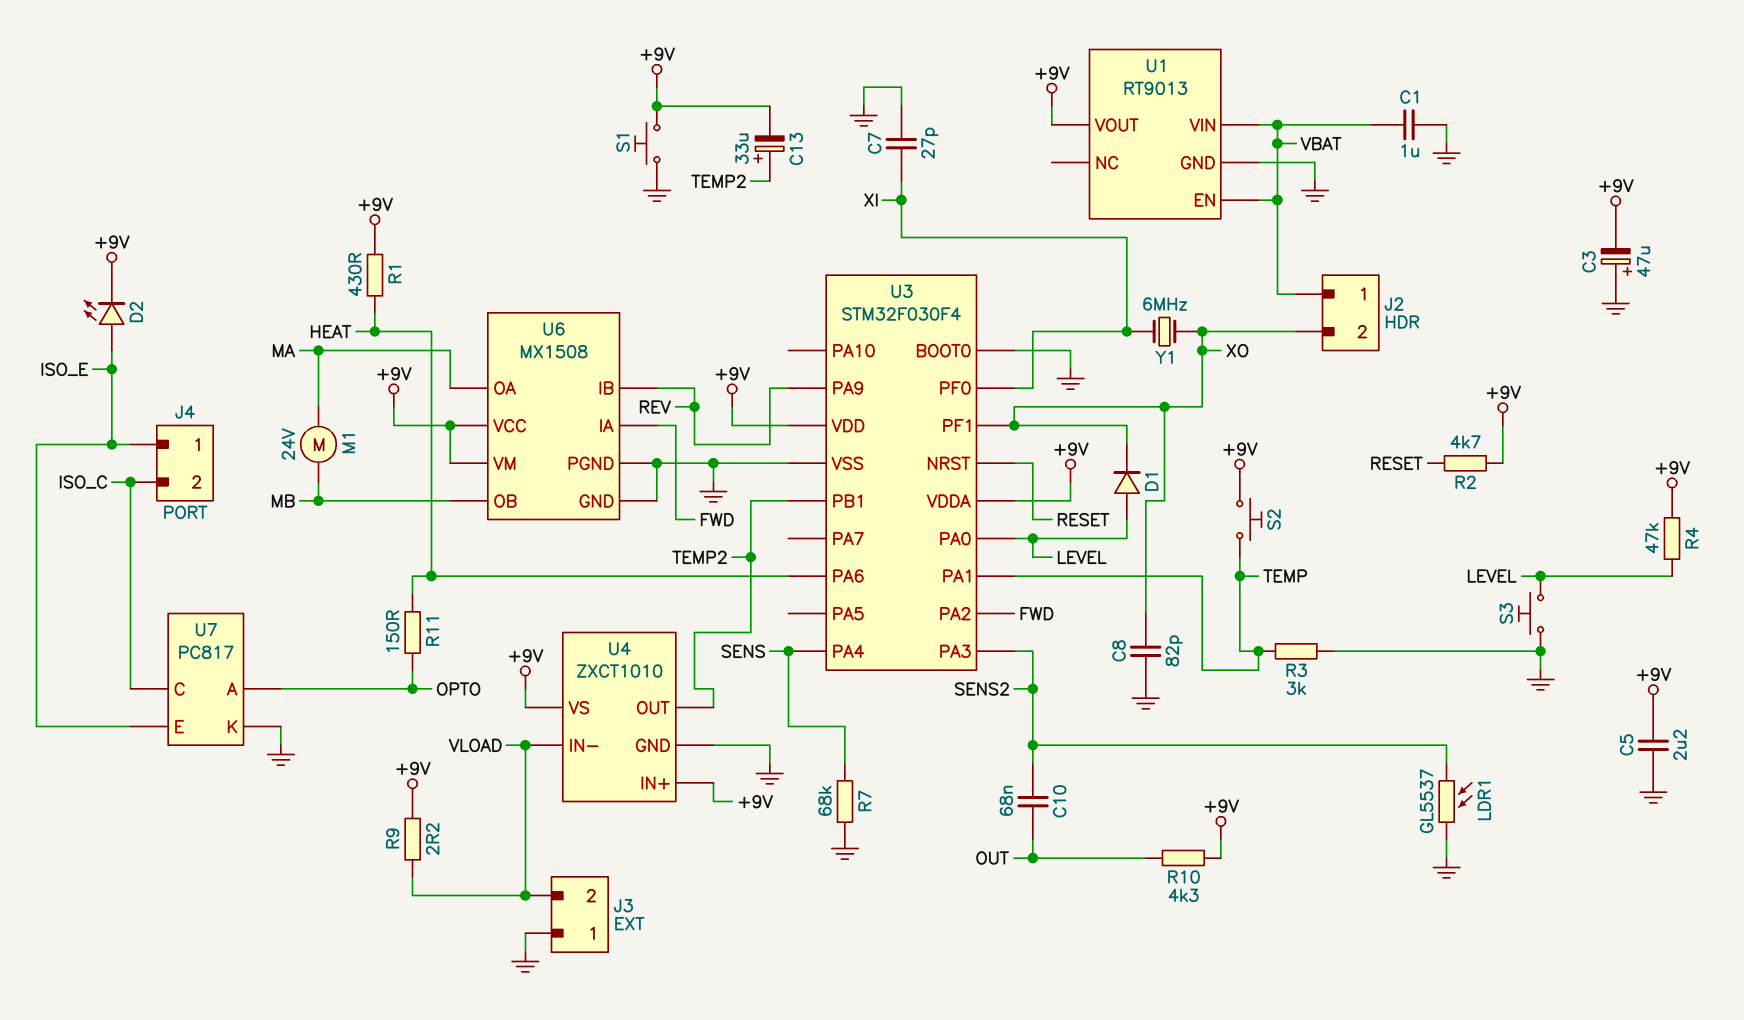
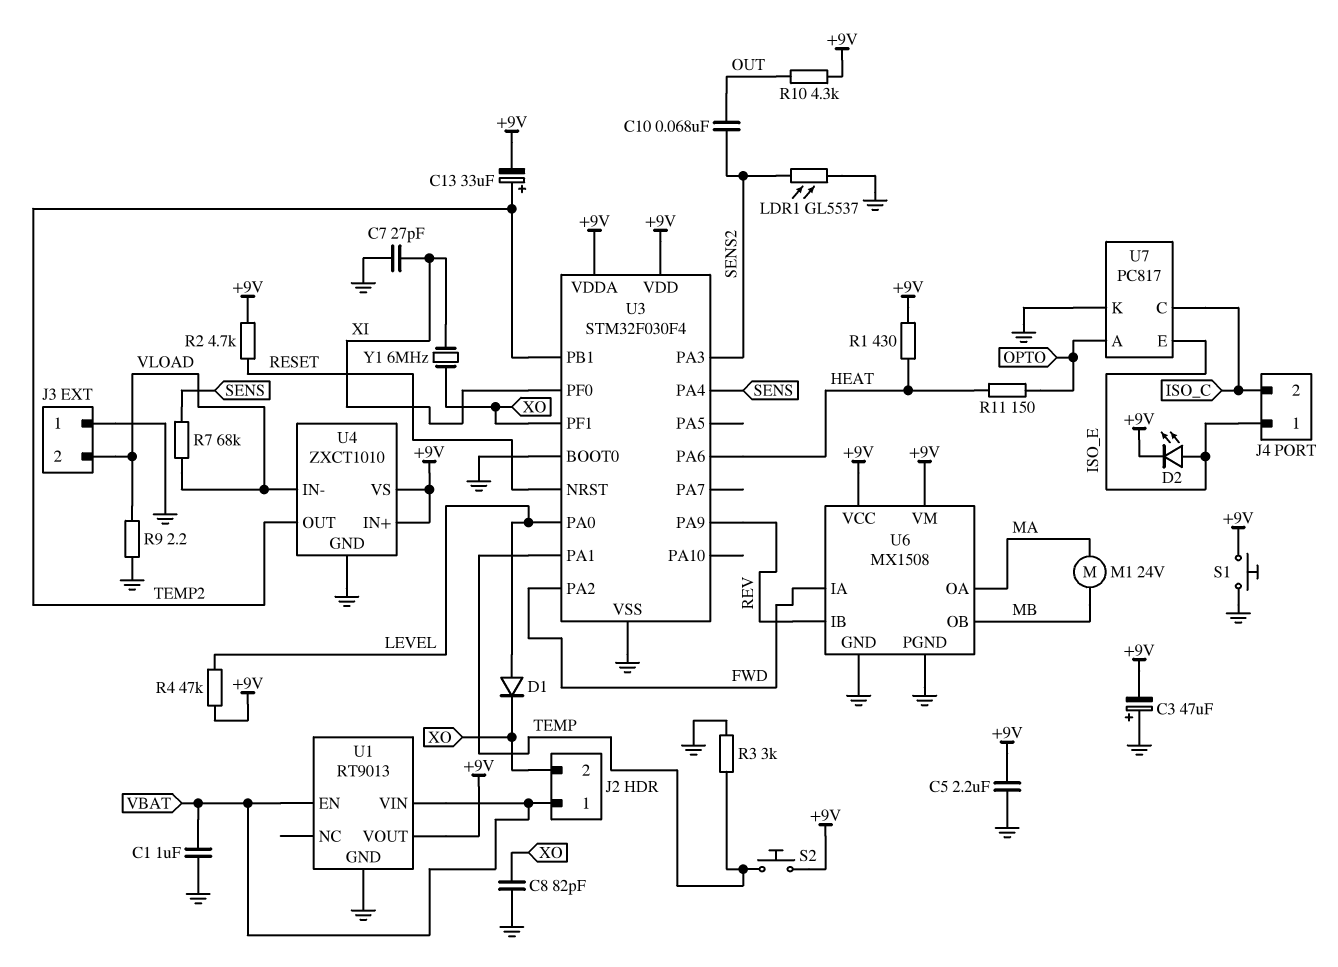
R7: 68k (GND, SENS) -> 68k (SENS, VLOAD)
R9: 2.2 (+9V, VLOAD) -> 2.2 (GND, VLOAD)
S3: button (GND, LEVEL) -> none

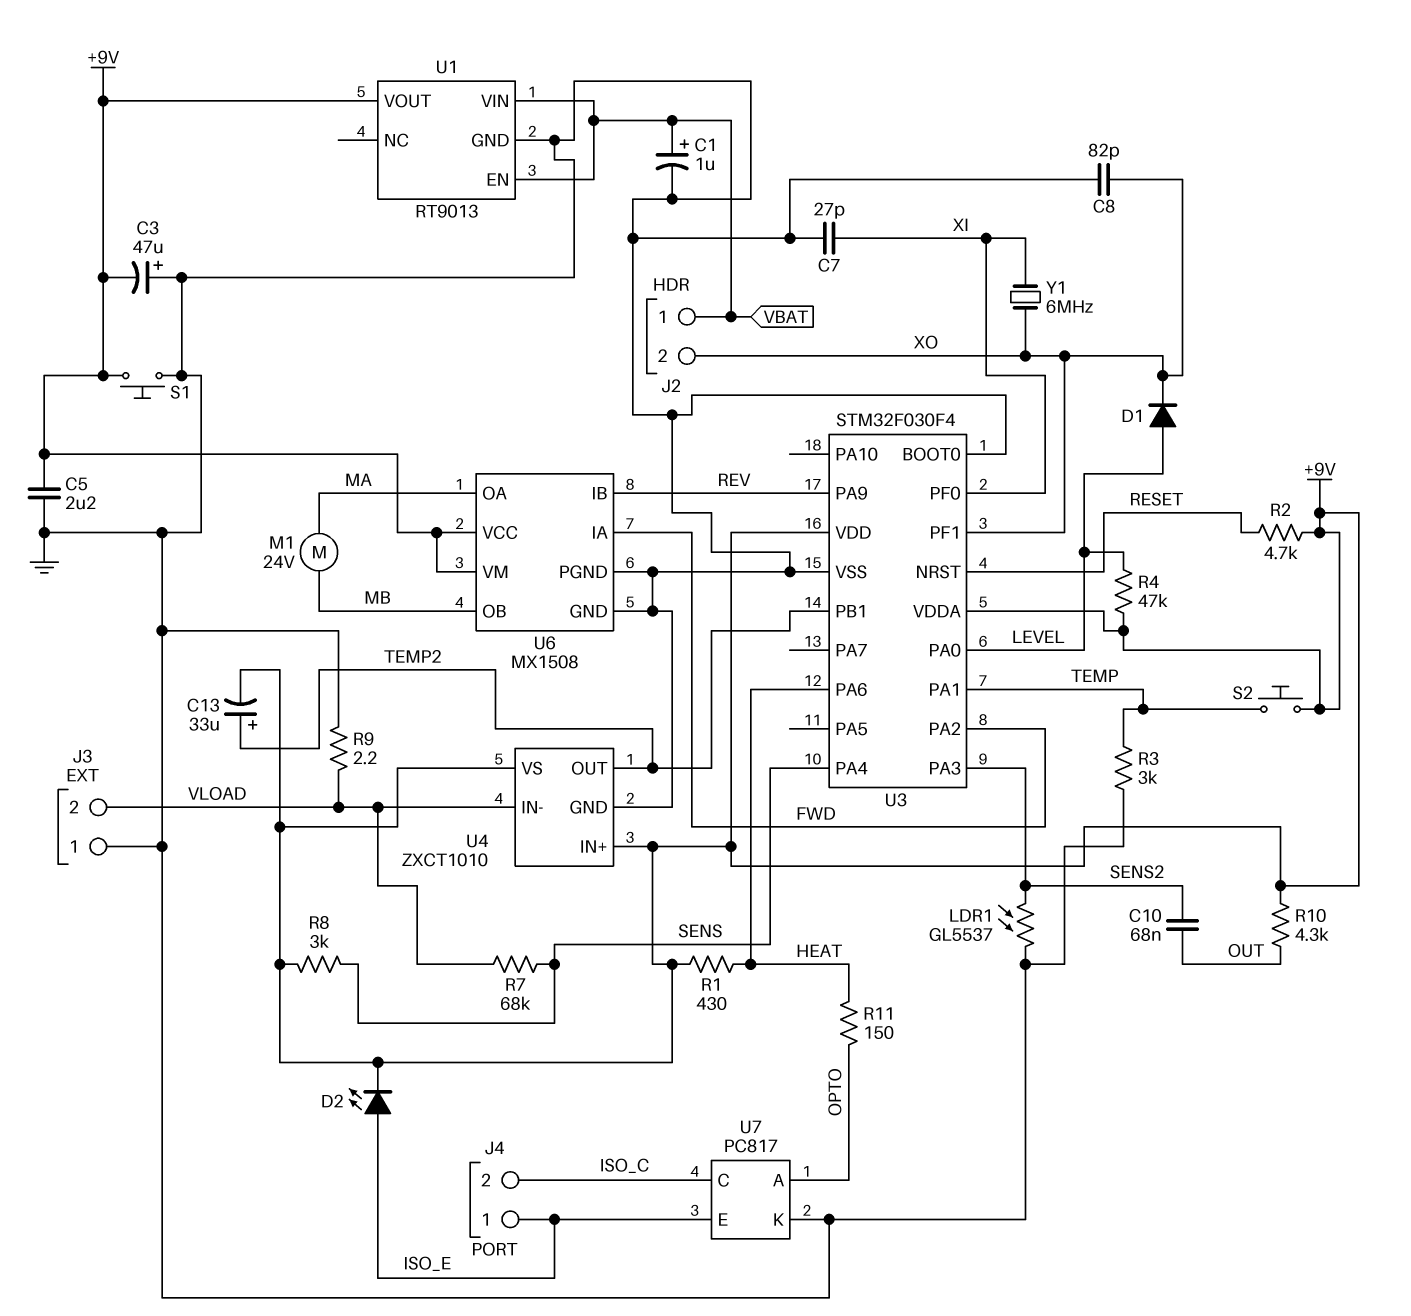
C1: 1uF (GND, VBAT) -> 1uF (plus VBAT, minus GND)
R8: none -> 3k (+9V, SENS)

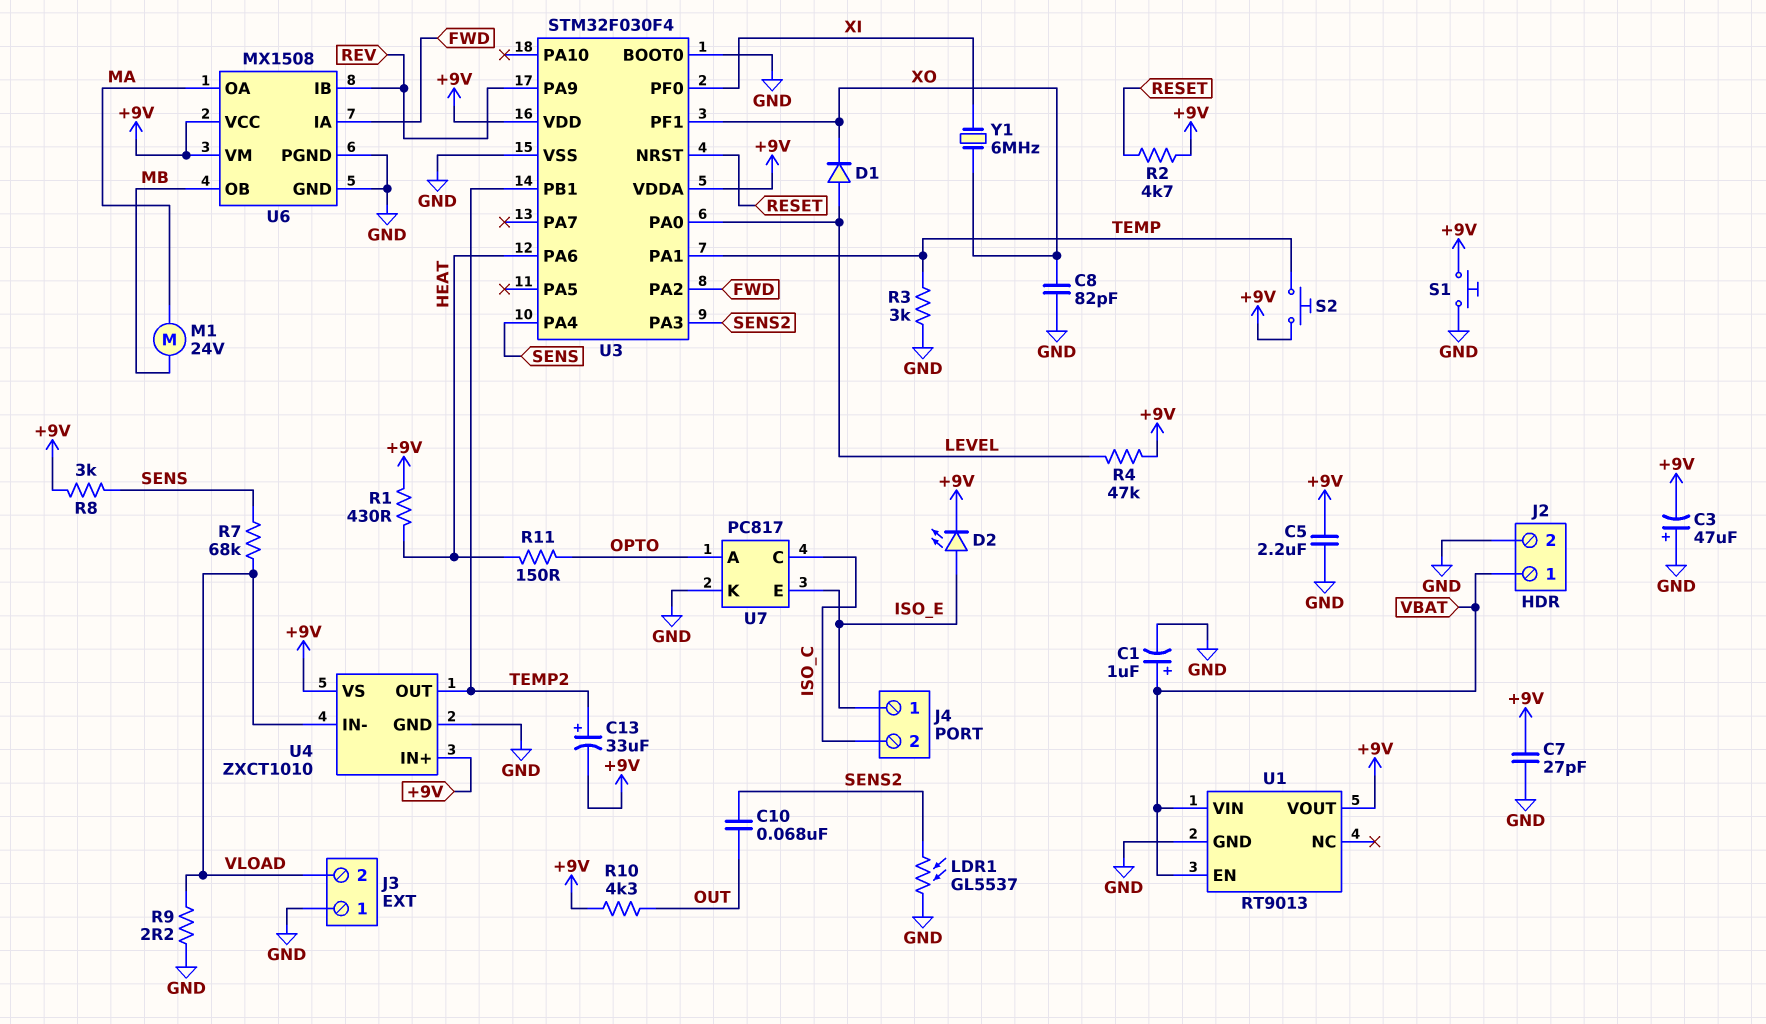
C7: 27pF (GND, XI) -> 27pF (+9V, GND)
J2 pin 2: XO -> GND

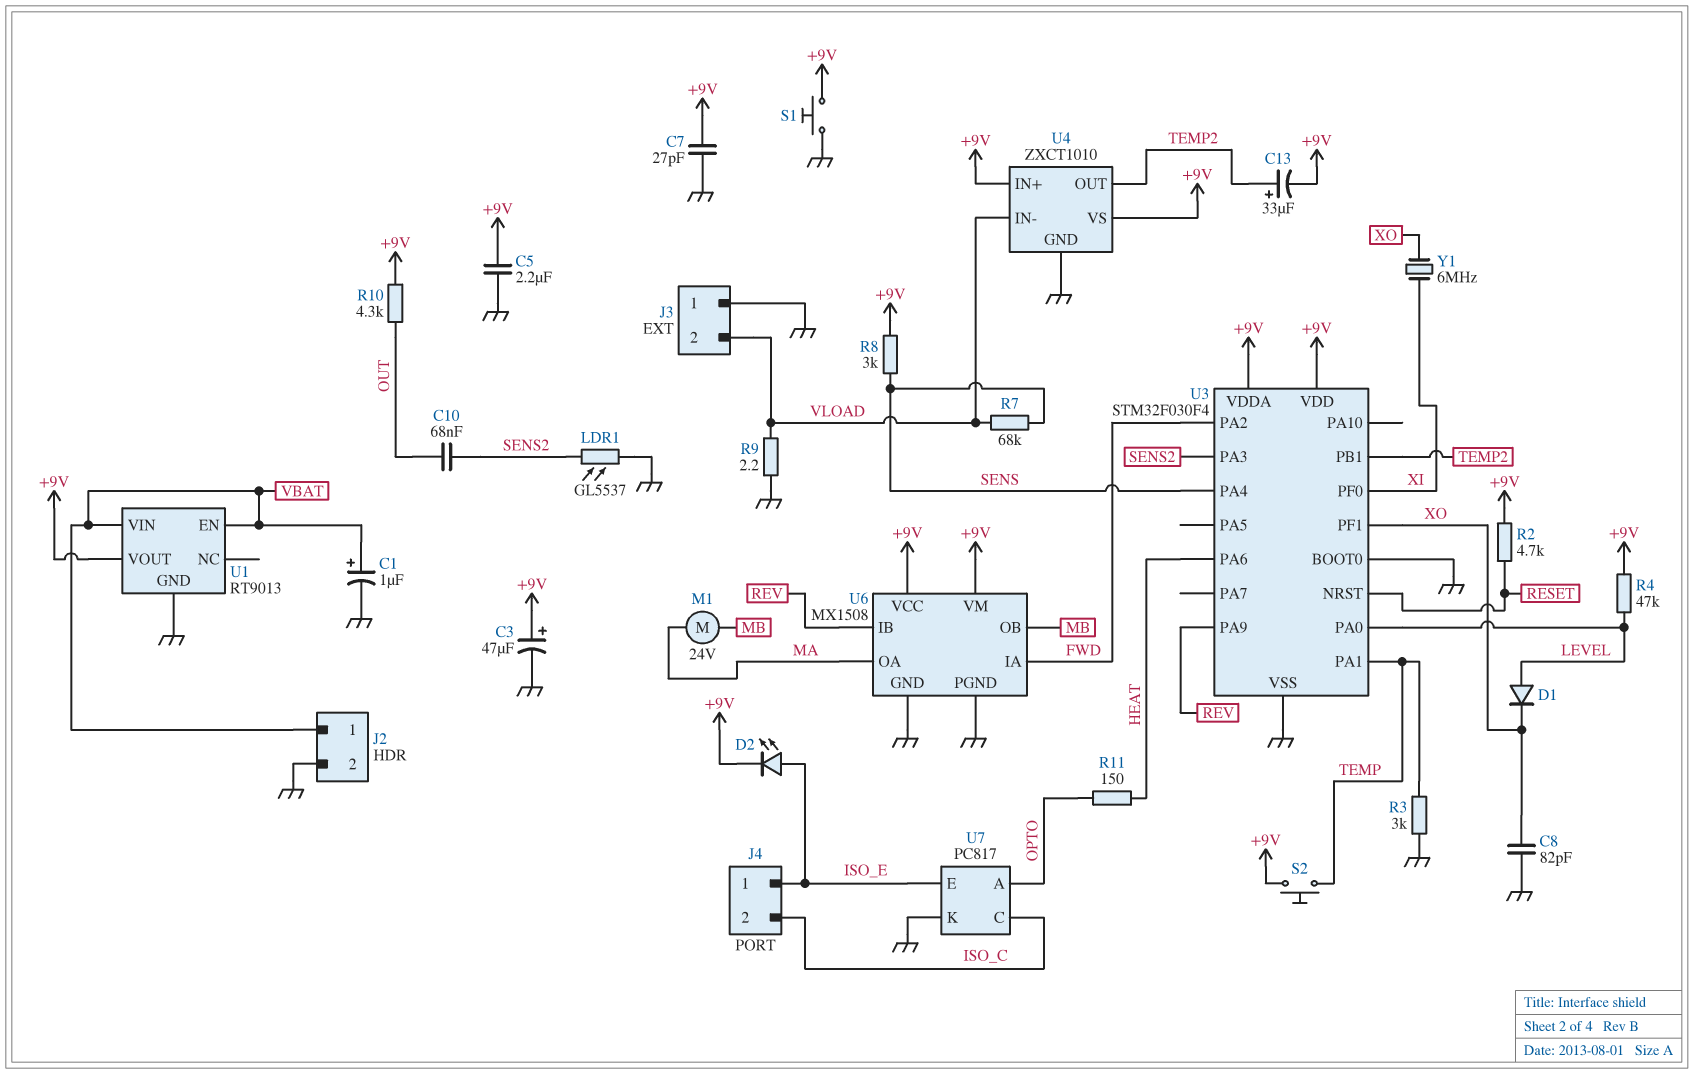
C3: 47uF (plus GND, minus +9V) -> 47uF (plus +9V, minus GND)
R1: 430 (+9V, HEAT) -> none

